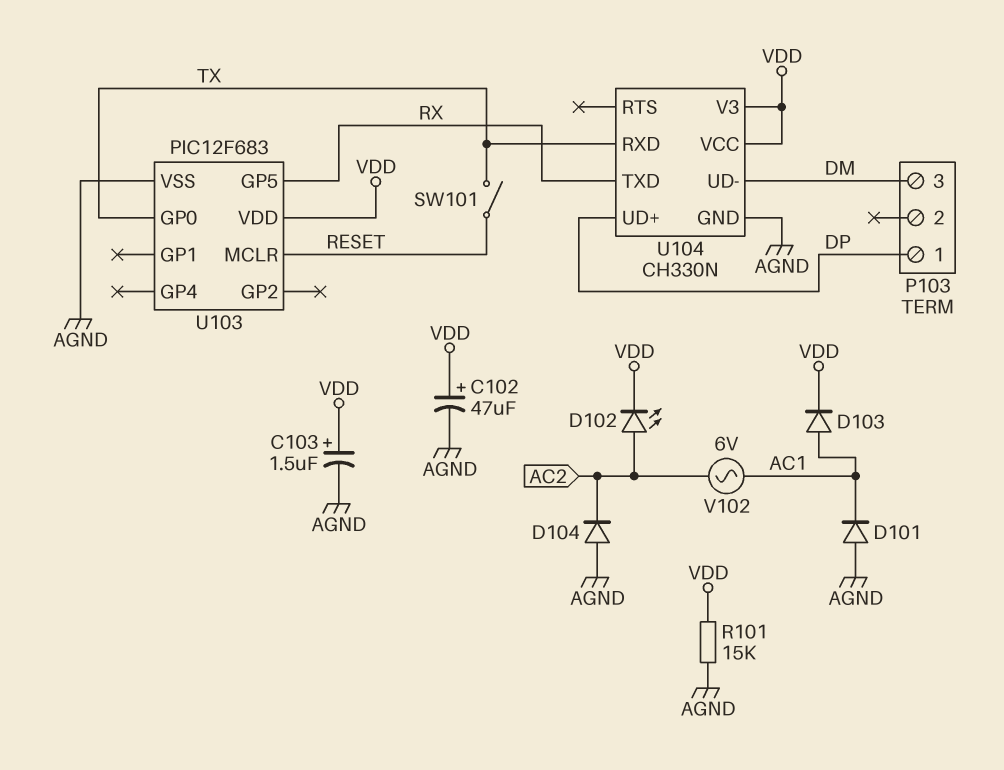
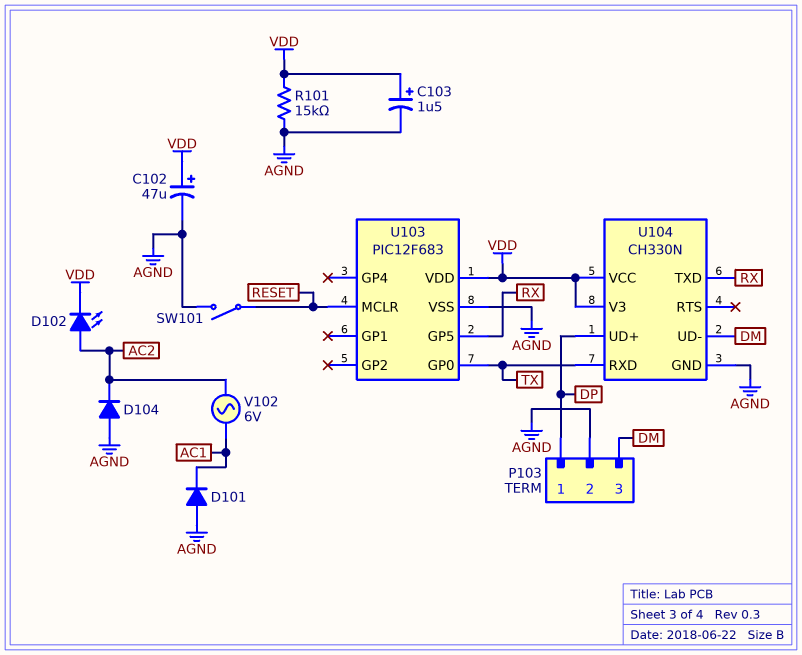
D103: diode (A AC1, K VDD) -> none
P103 pin 2: none -> AGND
SW101: switch (RESET, TX) -> switch (AGND, RESET)

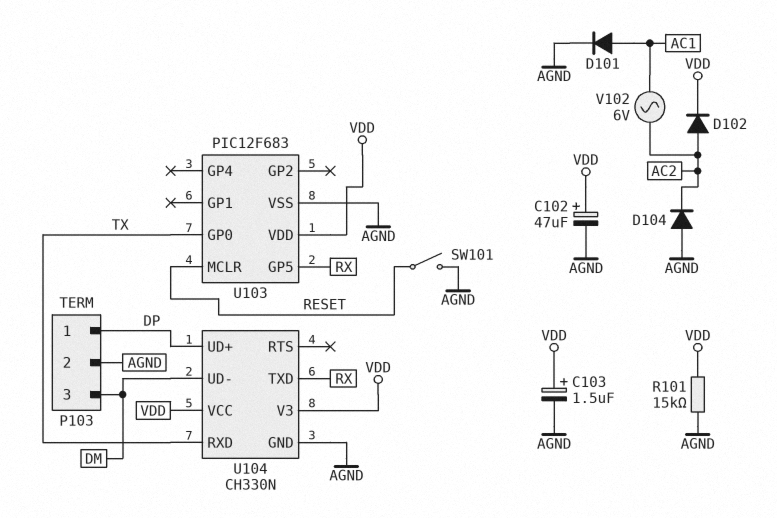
D101: diode (A AGND, K AC1) -> diode (A AC1, K AGND)
D102: LED (A AC2, K VDD) -> diode (A AC2, K VDD)

